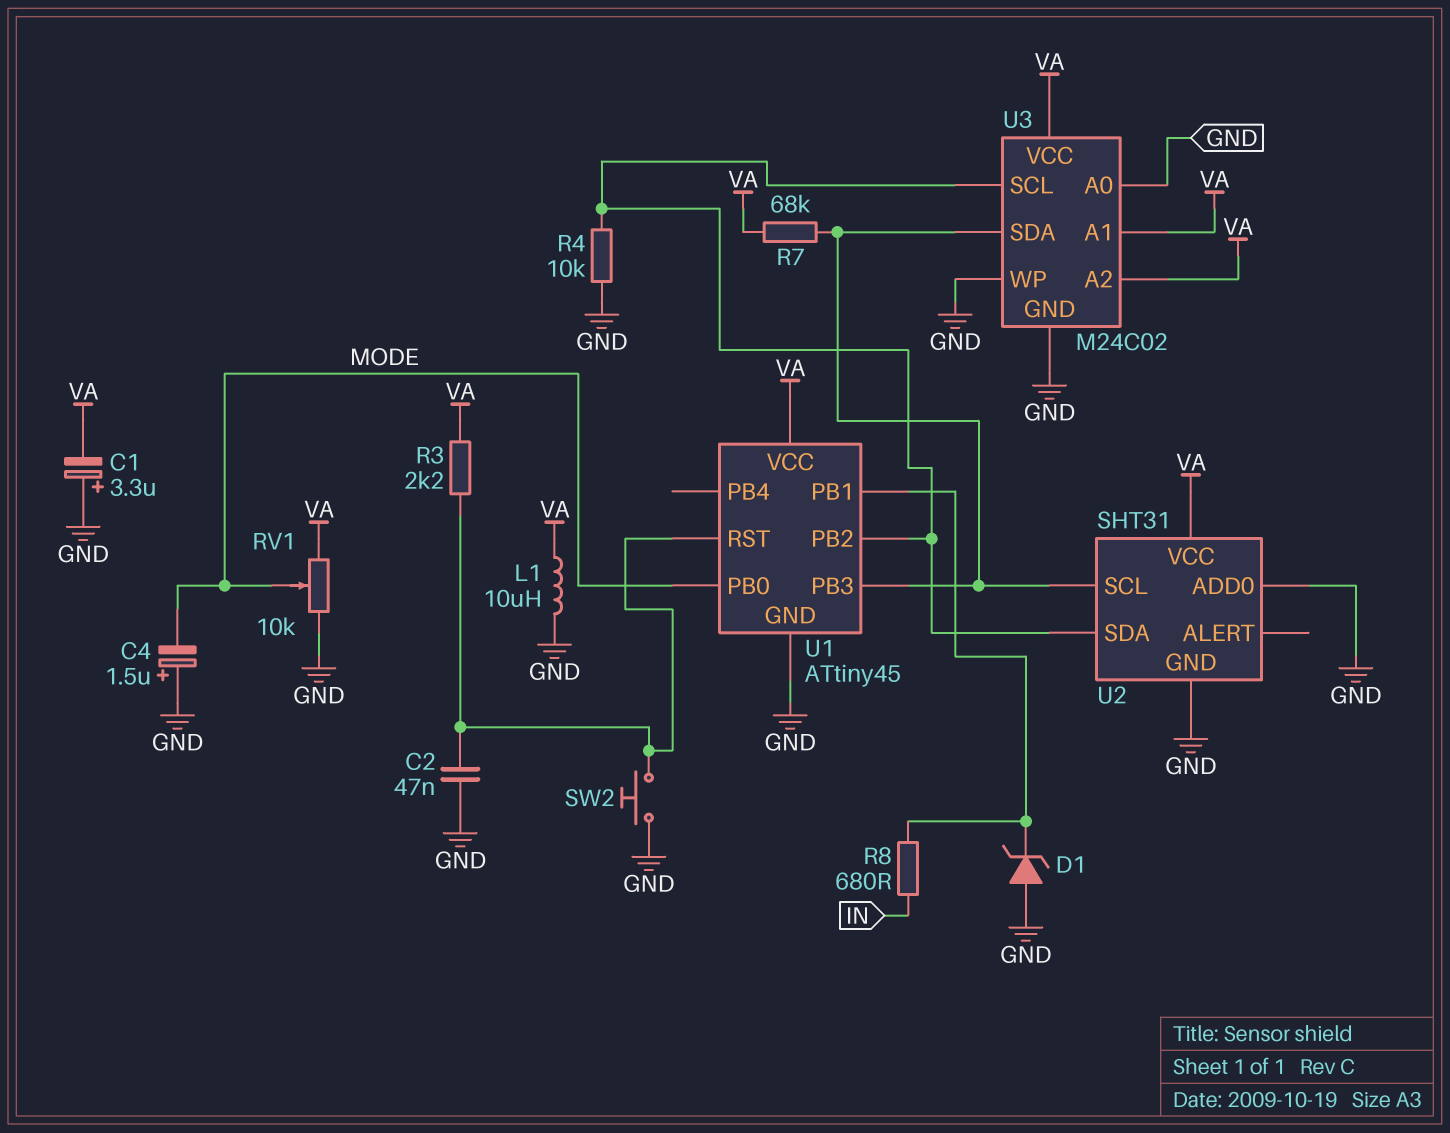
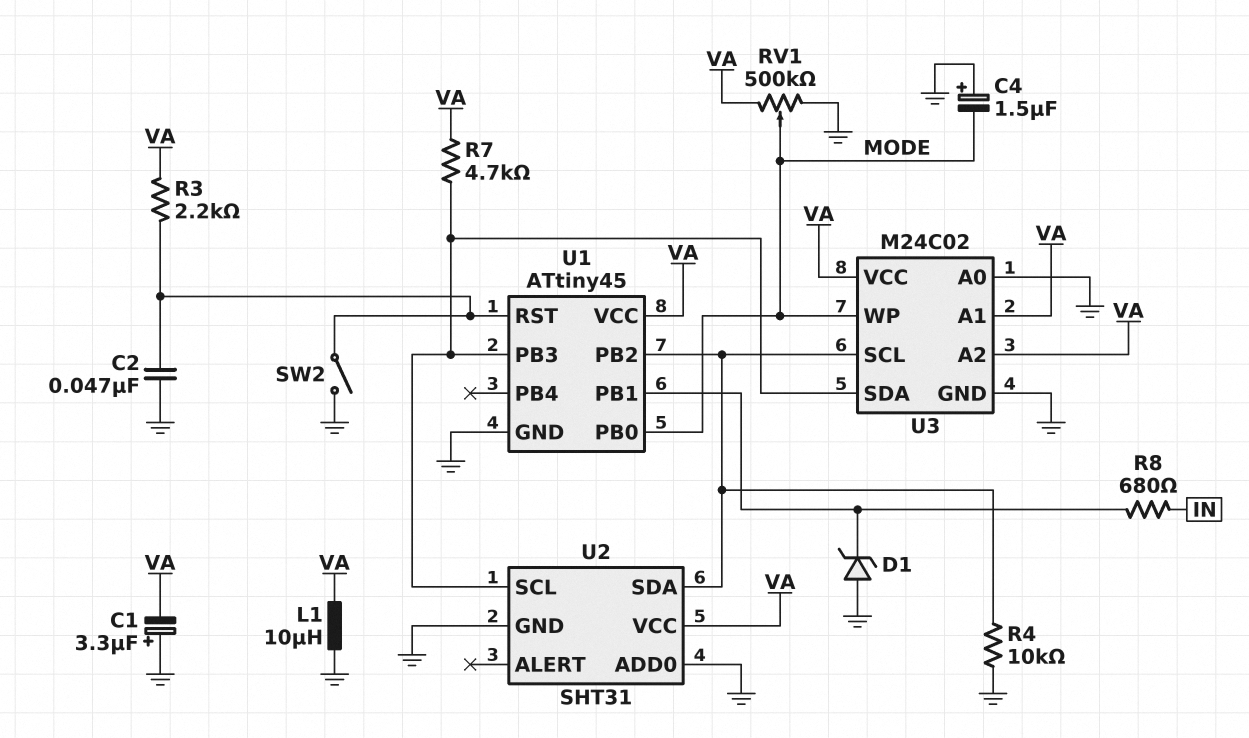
R7: 68k (U1/PB3, VA) -> 4.7k (U1/PB3, VA)
RV1: 10k (GND, VA, wiper MODE) -> 500k (GND, VA, wiper MODE)
SW2: button (GND, U1/RST) -> switch (GND, U1/RST)
U3 pin WP: GND -> MODE

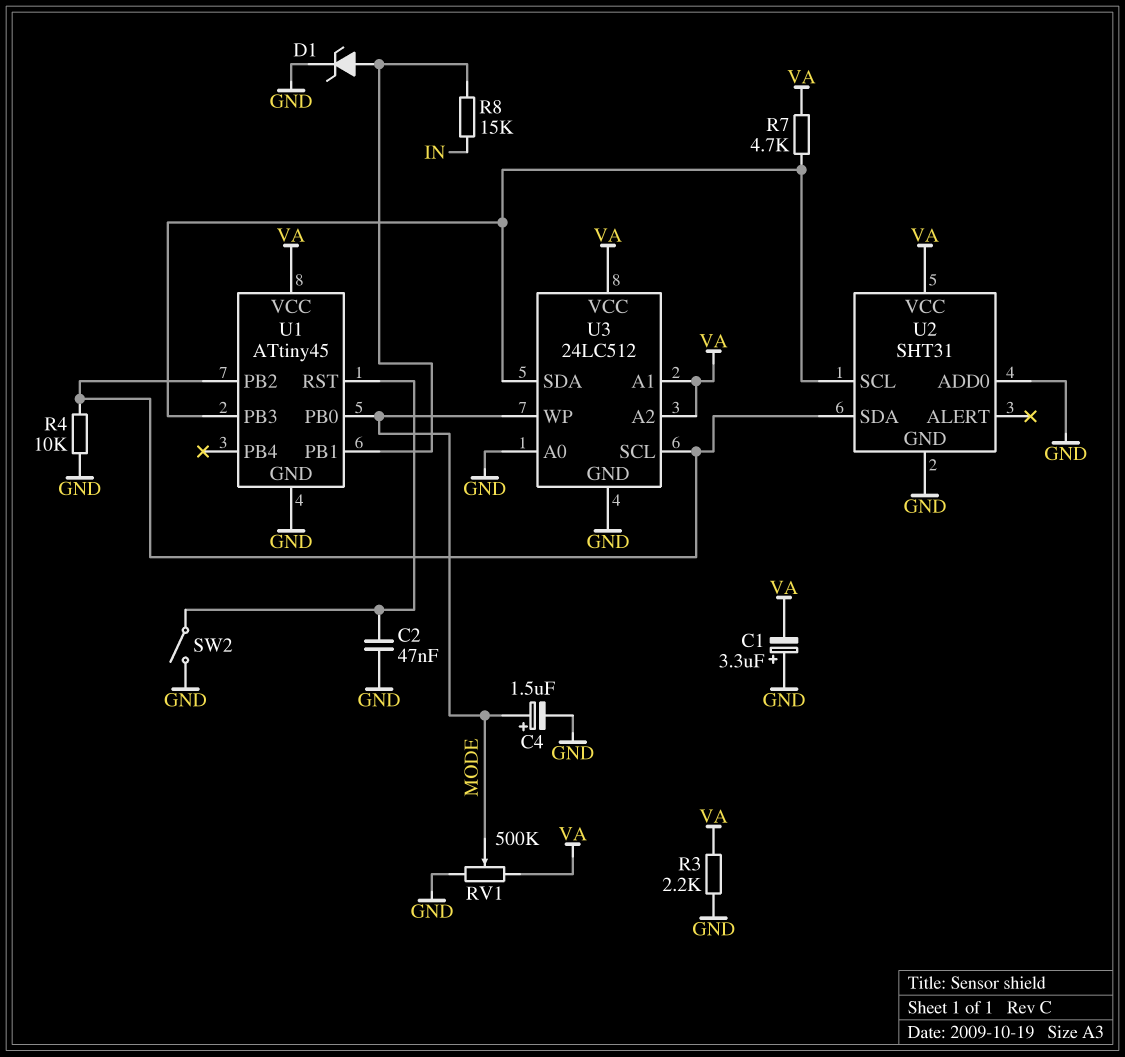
C4: 1.5uF (plus GND, minus MODE) -> 1.5uF (plus MODE, minus GND)
D1: zener (A GND, K U1/PB1) -> zener (A U1/PB1, K GND)
L1: 10uH (GND, VA) -> none
R3: 2.2k (U1/RST, VA) -> 2.2k (GND, VA)
R8: 680 (IN, U1/PB1) -> 15k (IN, U1/PB1)
U3: M24C02 -> 24LC512

